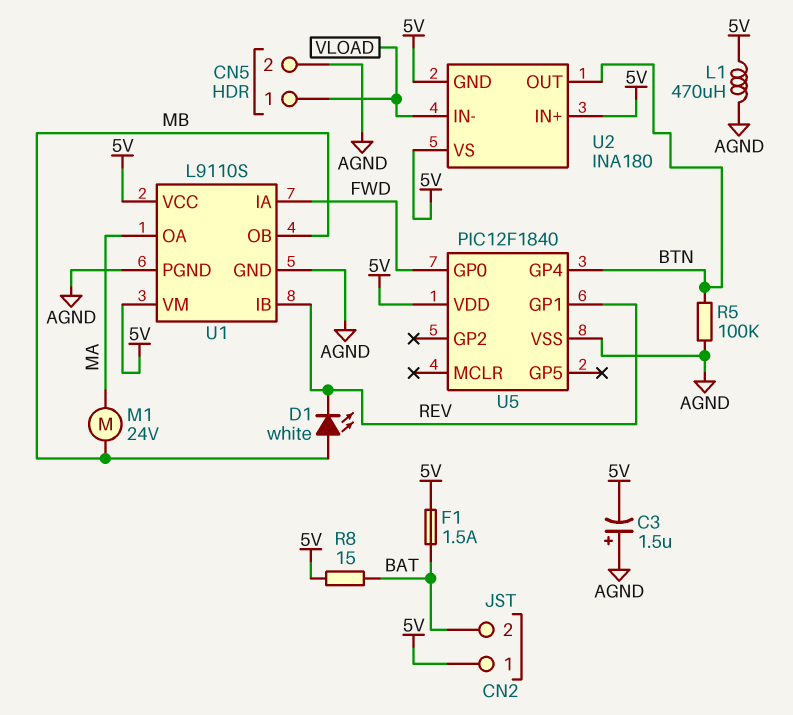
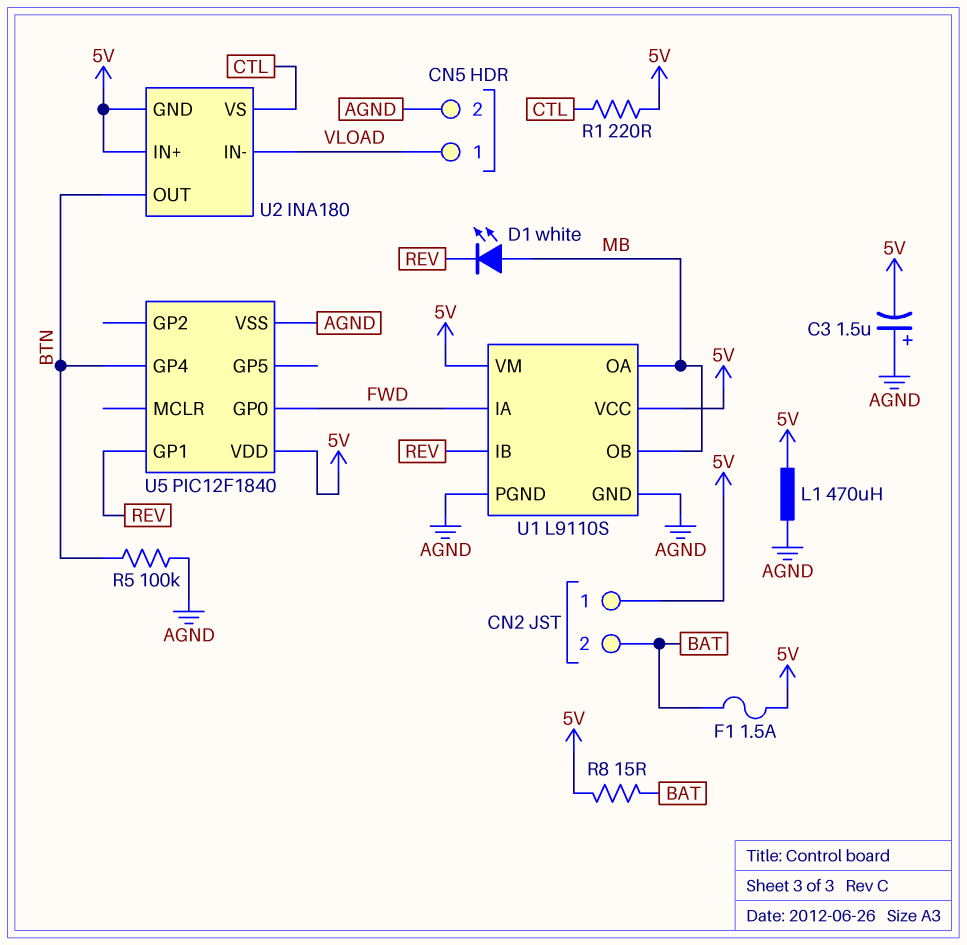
M1: motor 24V (MA, MB) -> none
R1: none -> 220 (5V, CTL)
U1 pin OA: MA -> MB
U2 pin VS: 5V -> CTL

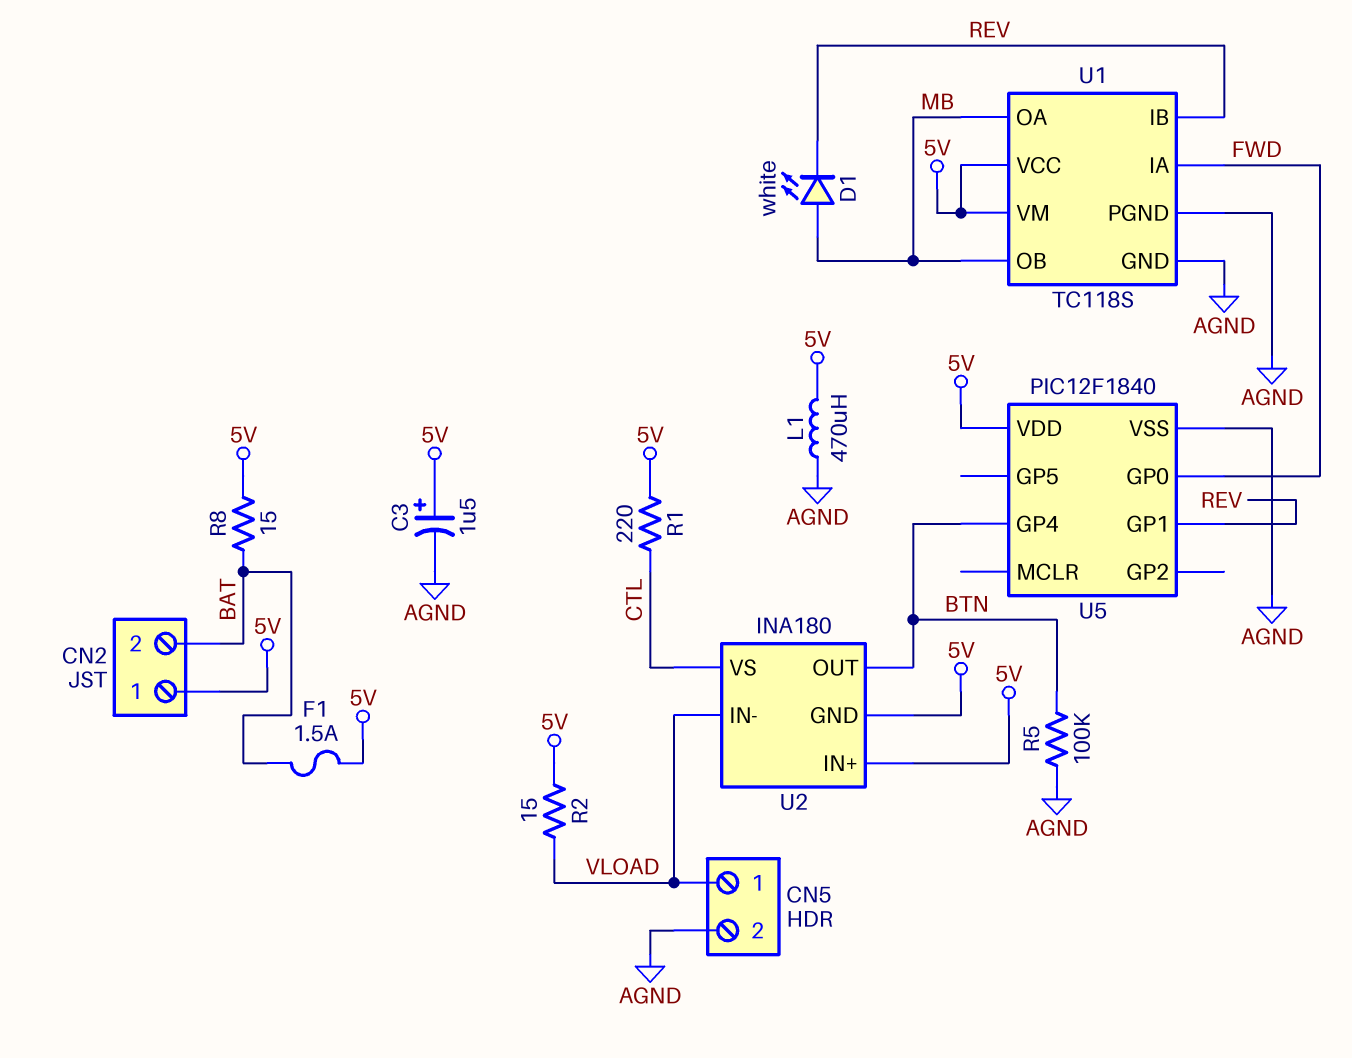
C3: 1.5uF (plus AGND, minus 5V) -> 1.5uF (plus 5V, minus AGND)
R2: none -> 15 (5V, VLOAD)
U1: L9110S -> TC118S

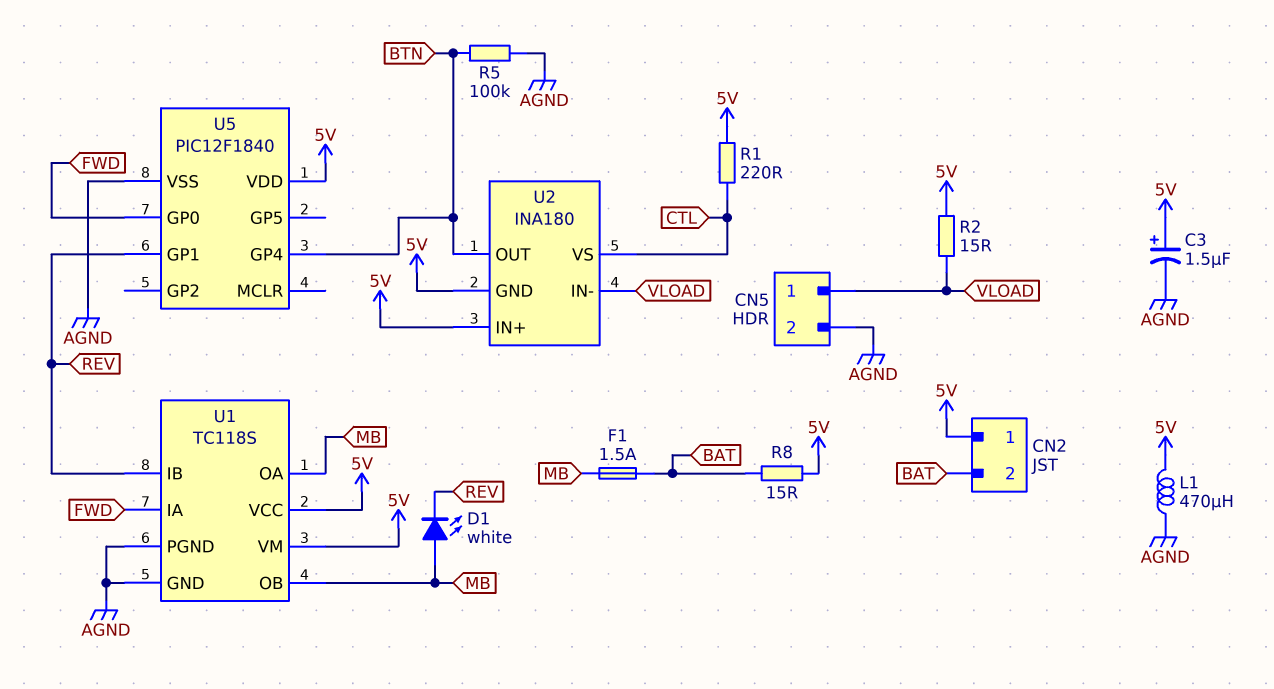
F1: 1.5A (5V, BAT) -> 1.5A (BAT, MB)

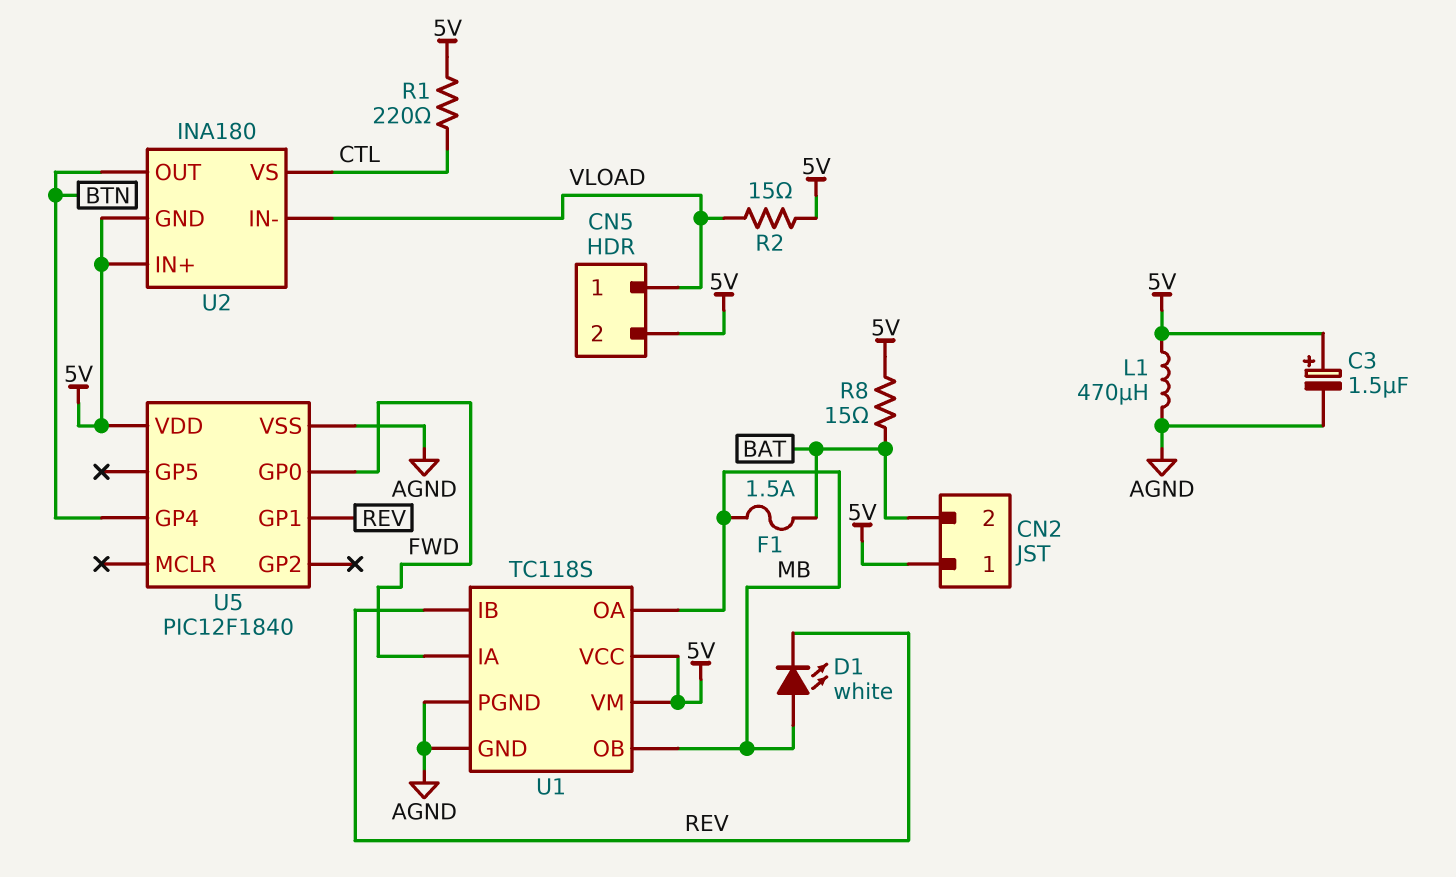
CN5 pin 2: AGND -> 5V
R5: 100k (AGND, BTN) -> none

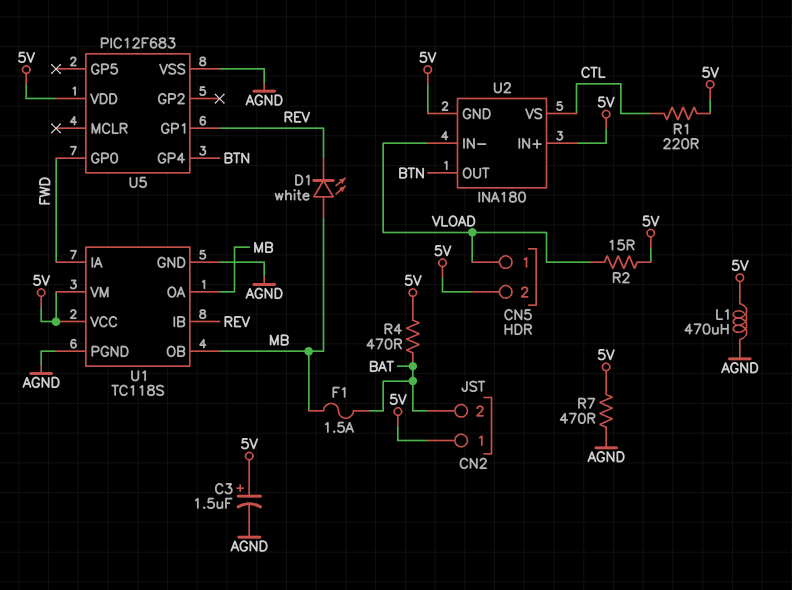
R4: none -> 470 (5V, BAT)
R7: none -> 470 (5V, AGND)
R8: 15 (5V, BAT) -> none
U5: PIC12F1840 -> PIC12F683

